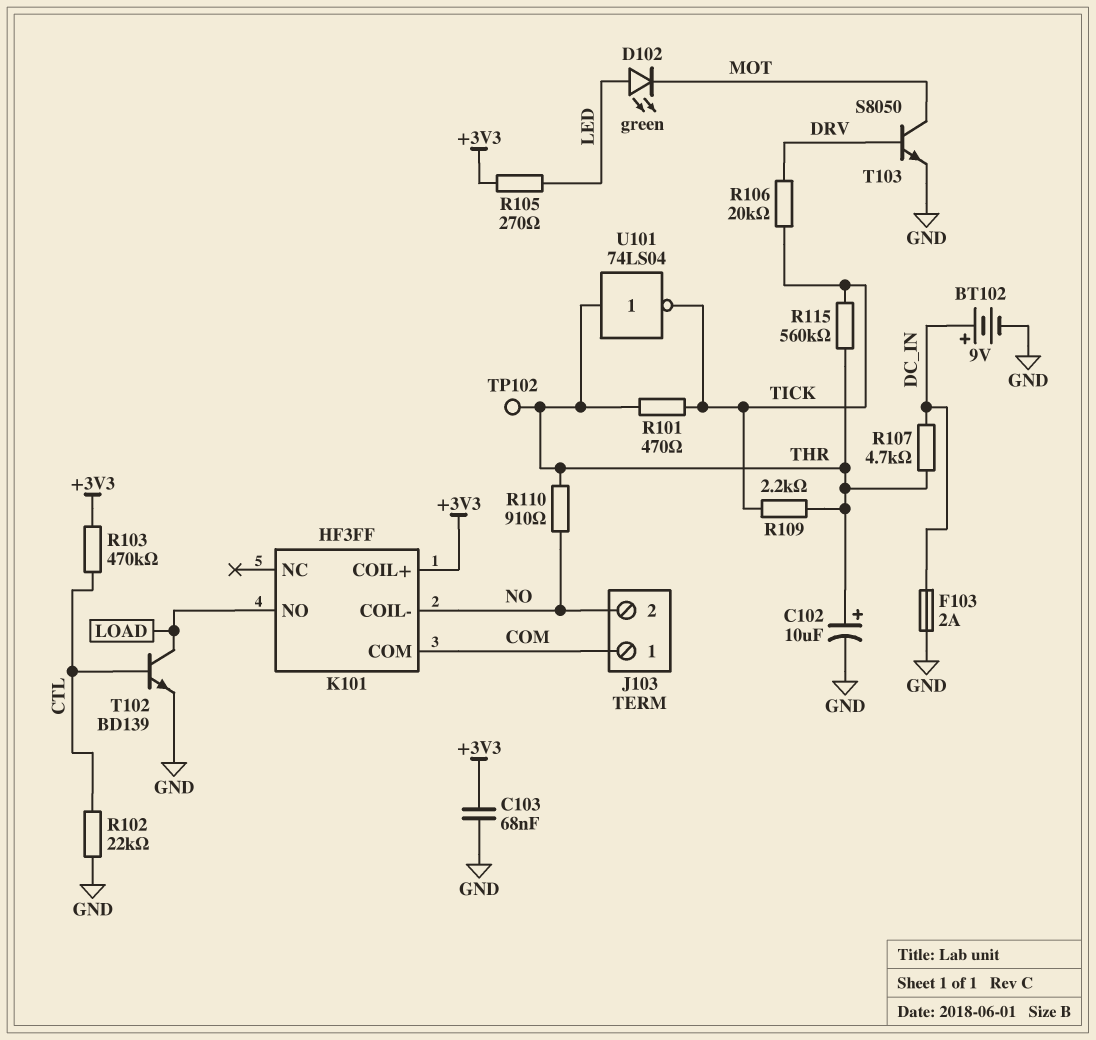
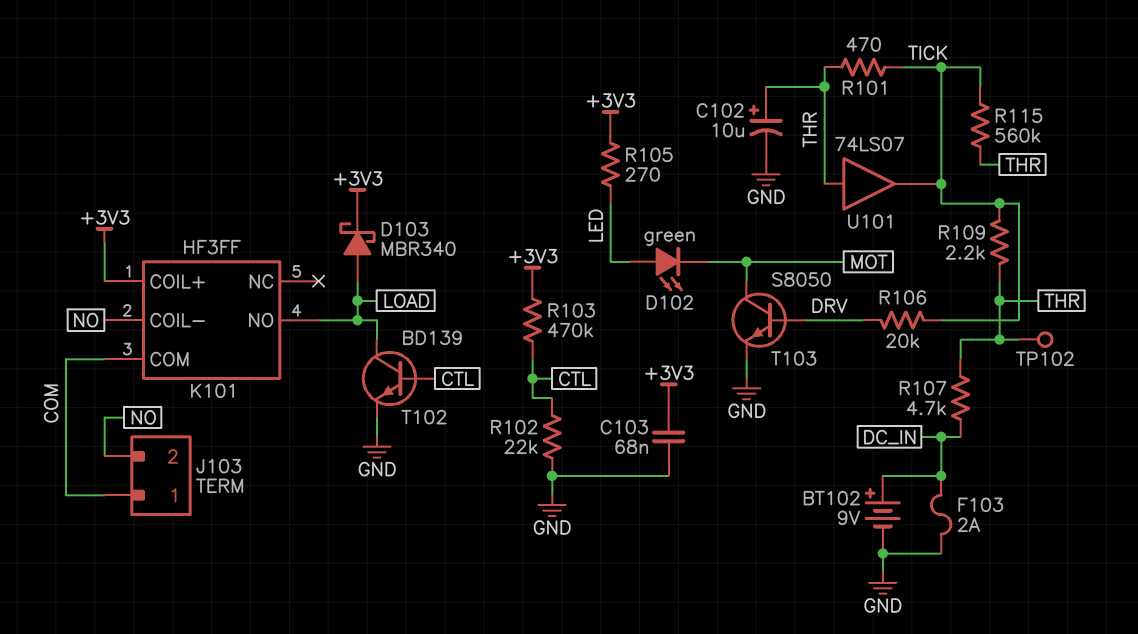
D103: none -> schottky MBR340 (A LOAD, K +3V3)
R110: 910 (NO, THR) -> none
U101: NOT 74LS04 (in THR, out TICK) -> buffer 74LS07 (in THR, out TICK)

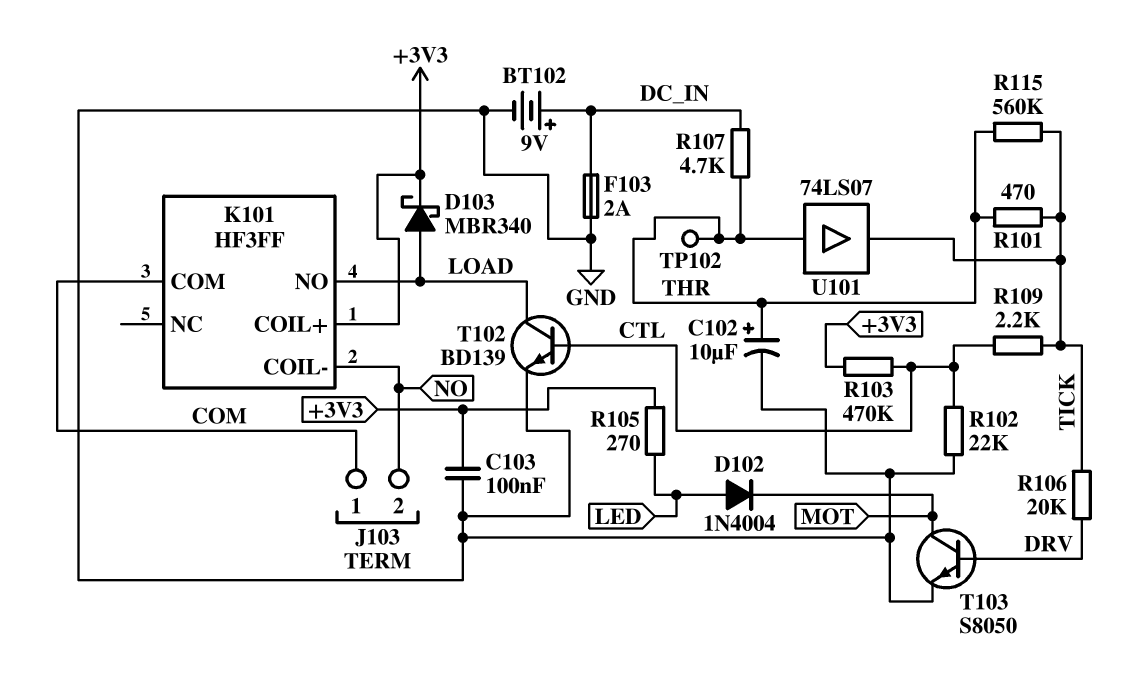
C103: 68nF (+3V3, GND) -> 100nF (+3V3, GND)
D102: LED green (A LED, K MOT) -> diode 1N4004 (A LED, K MOT)
R109: 2.2k (THR, TICK) -> 2.2k (CTL, TICK)

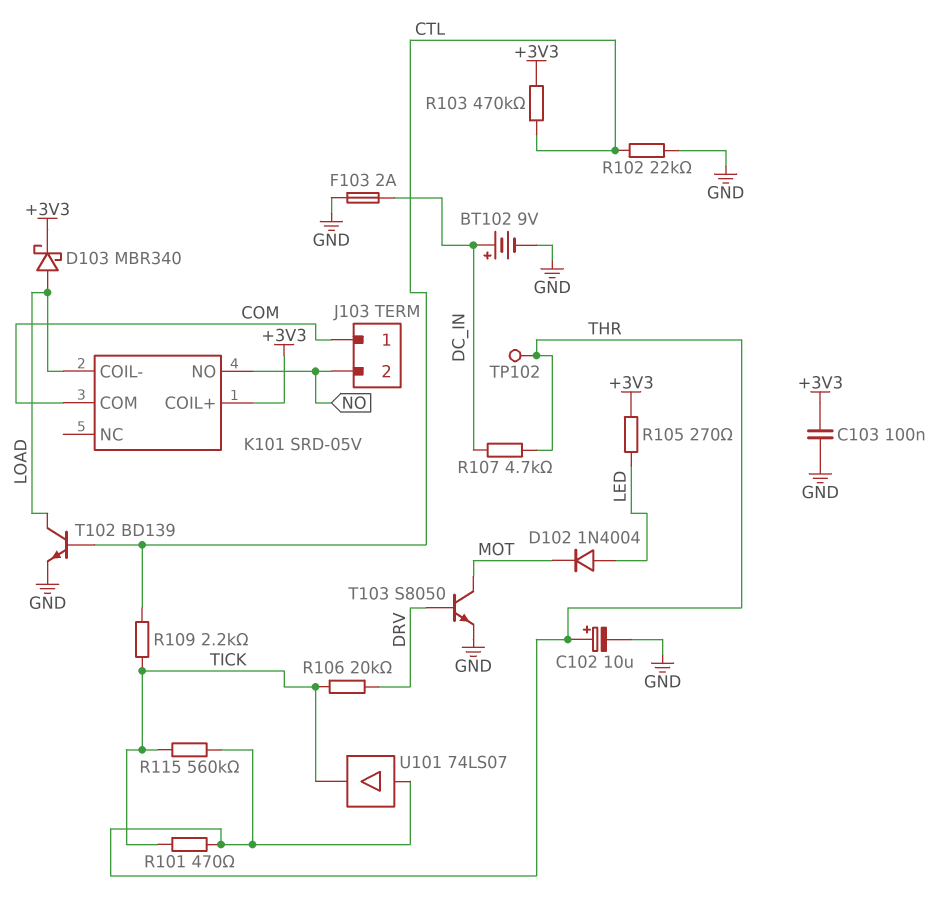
K101: HF3FF -> SRD-05V
K101 pin COIL-: NO -> LOAD
K101 pin NO: LOAD -> NO

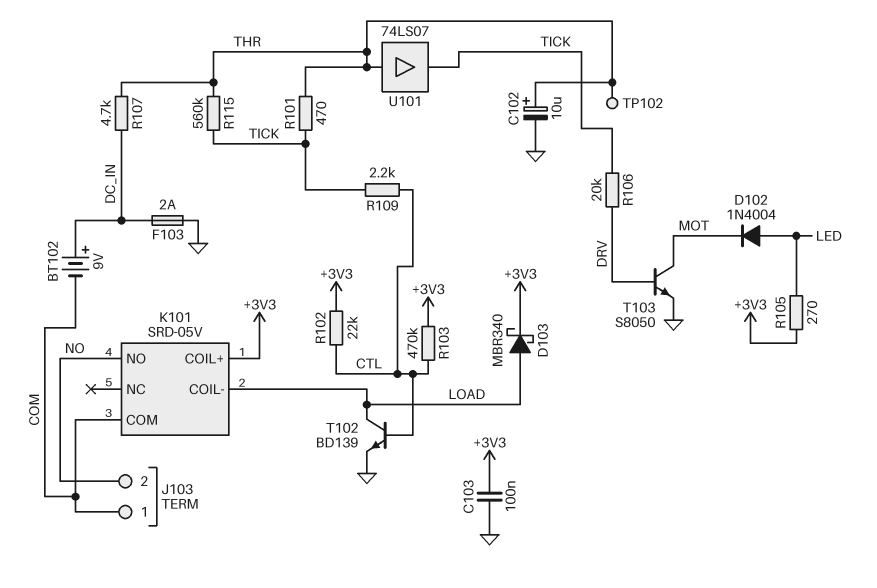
BT102: 9V (plus DC_IN, minus GND) -> 9V (plus DC_IN, minus COM)
R102: 22k (CTL, GND) -> 22k (+3V3, CTL)

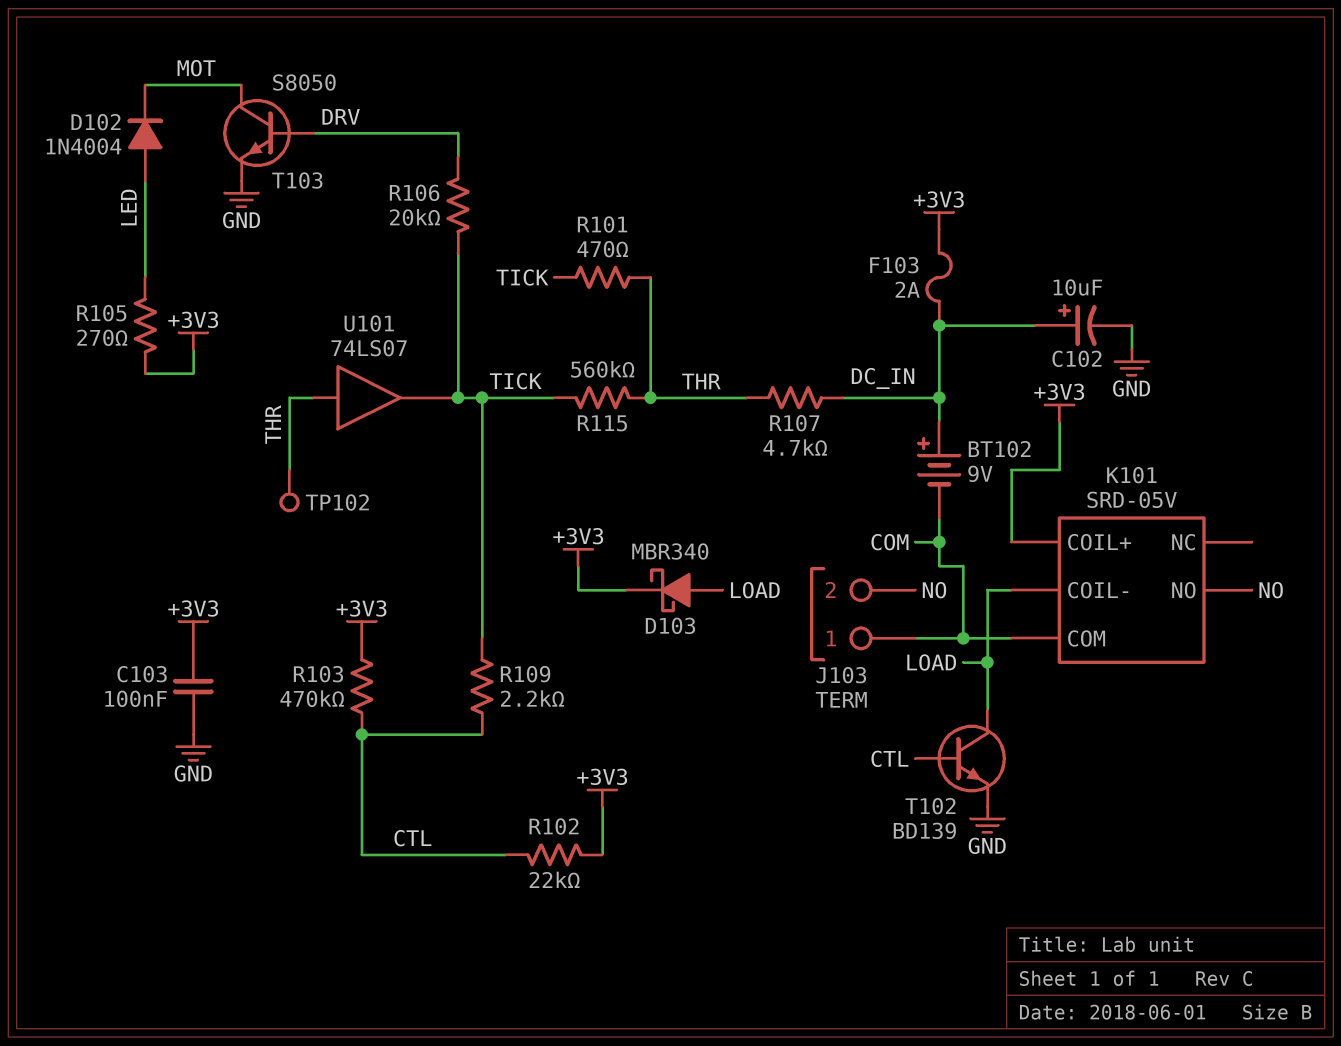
C102: 10uF (plus THR, minus GND) -> 10uF (plus DC_IN, minus GND)
F103: 2A (DC_IN, GND) -> 2A (+3V3, DC_IN)

